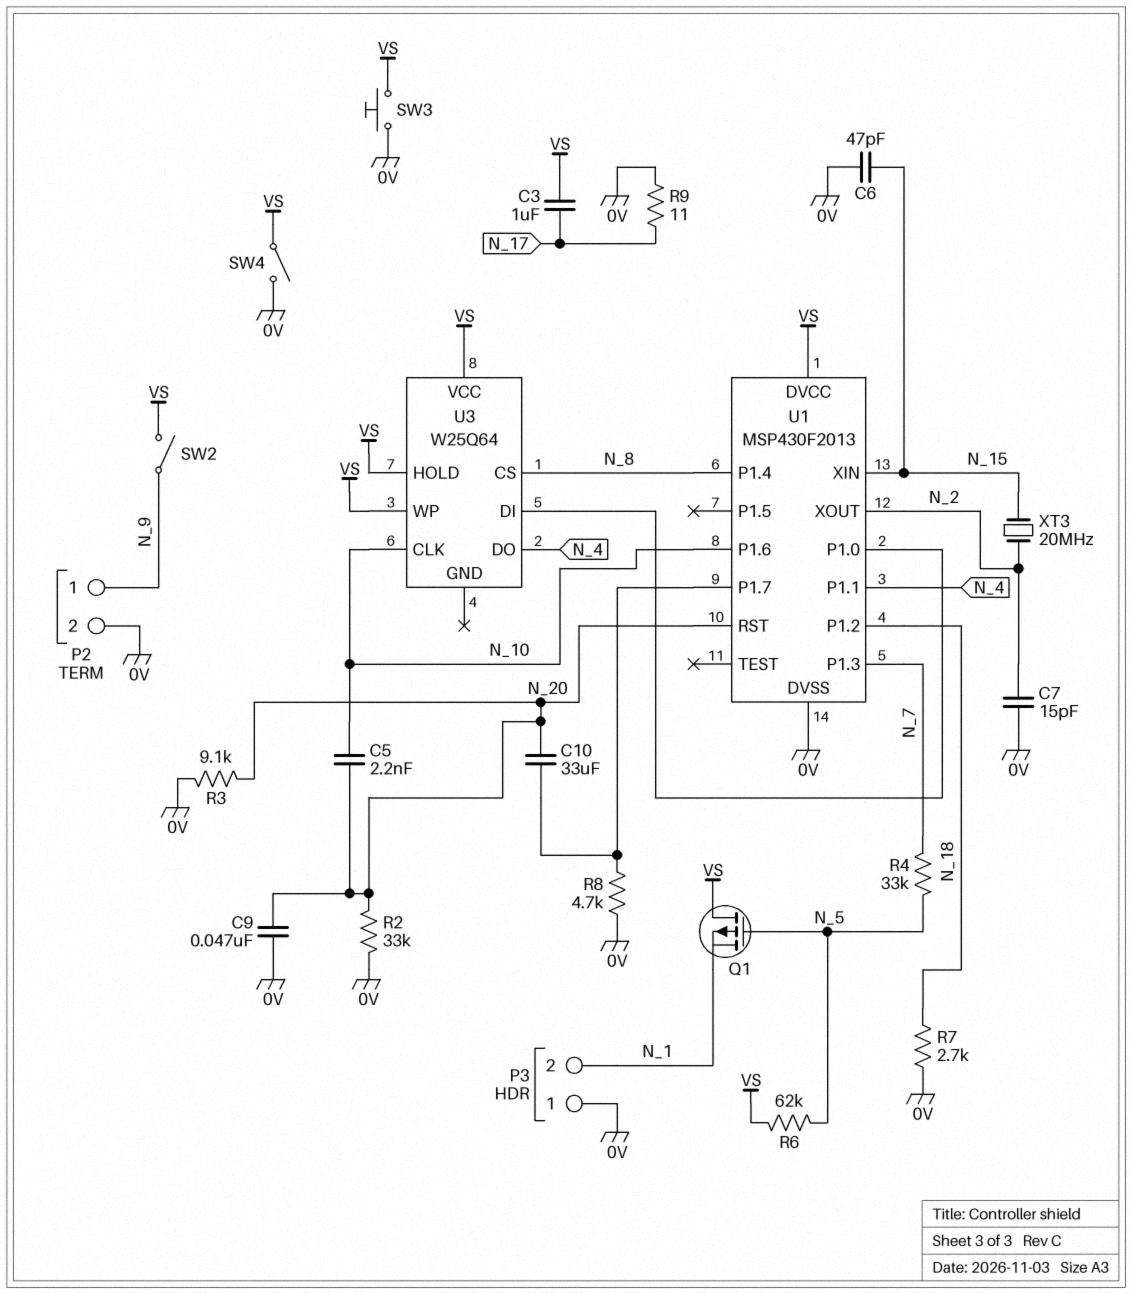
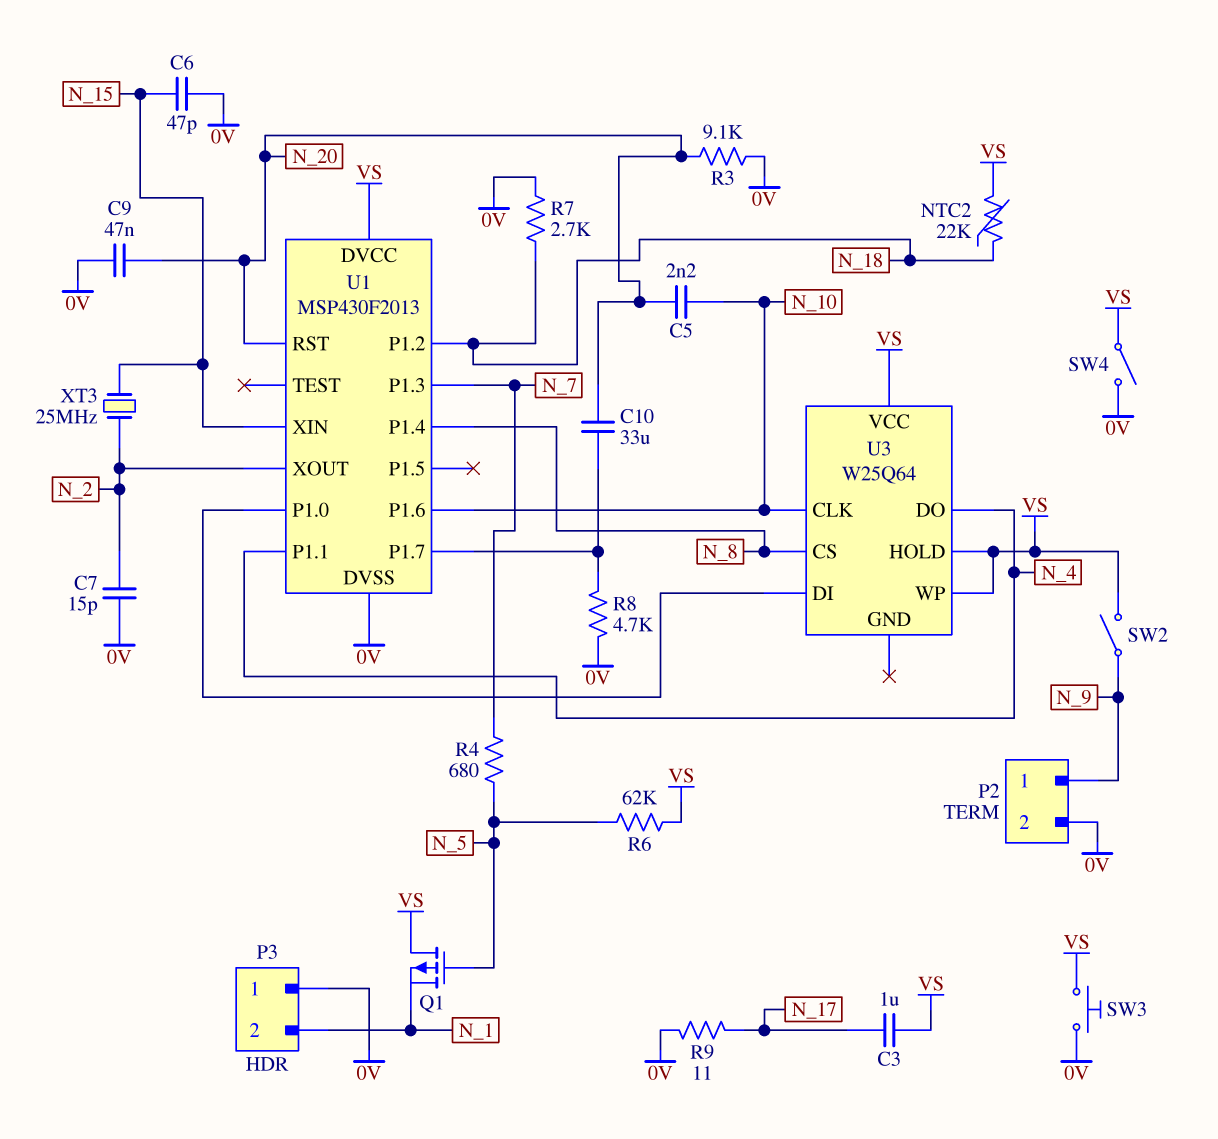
NTC2: none -> 22k (N_18, VS)
R2: 33k (0V, N_20) -> none
R4: 33k (N_5, N_7) -> 680 (N_5, N_7)
XT3: 20MHz (N_2, N_15) -> 25MHz (N_2, N_15)

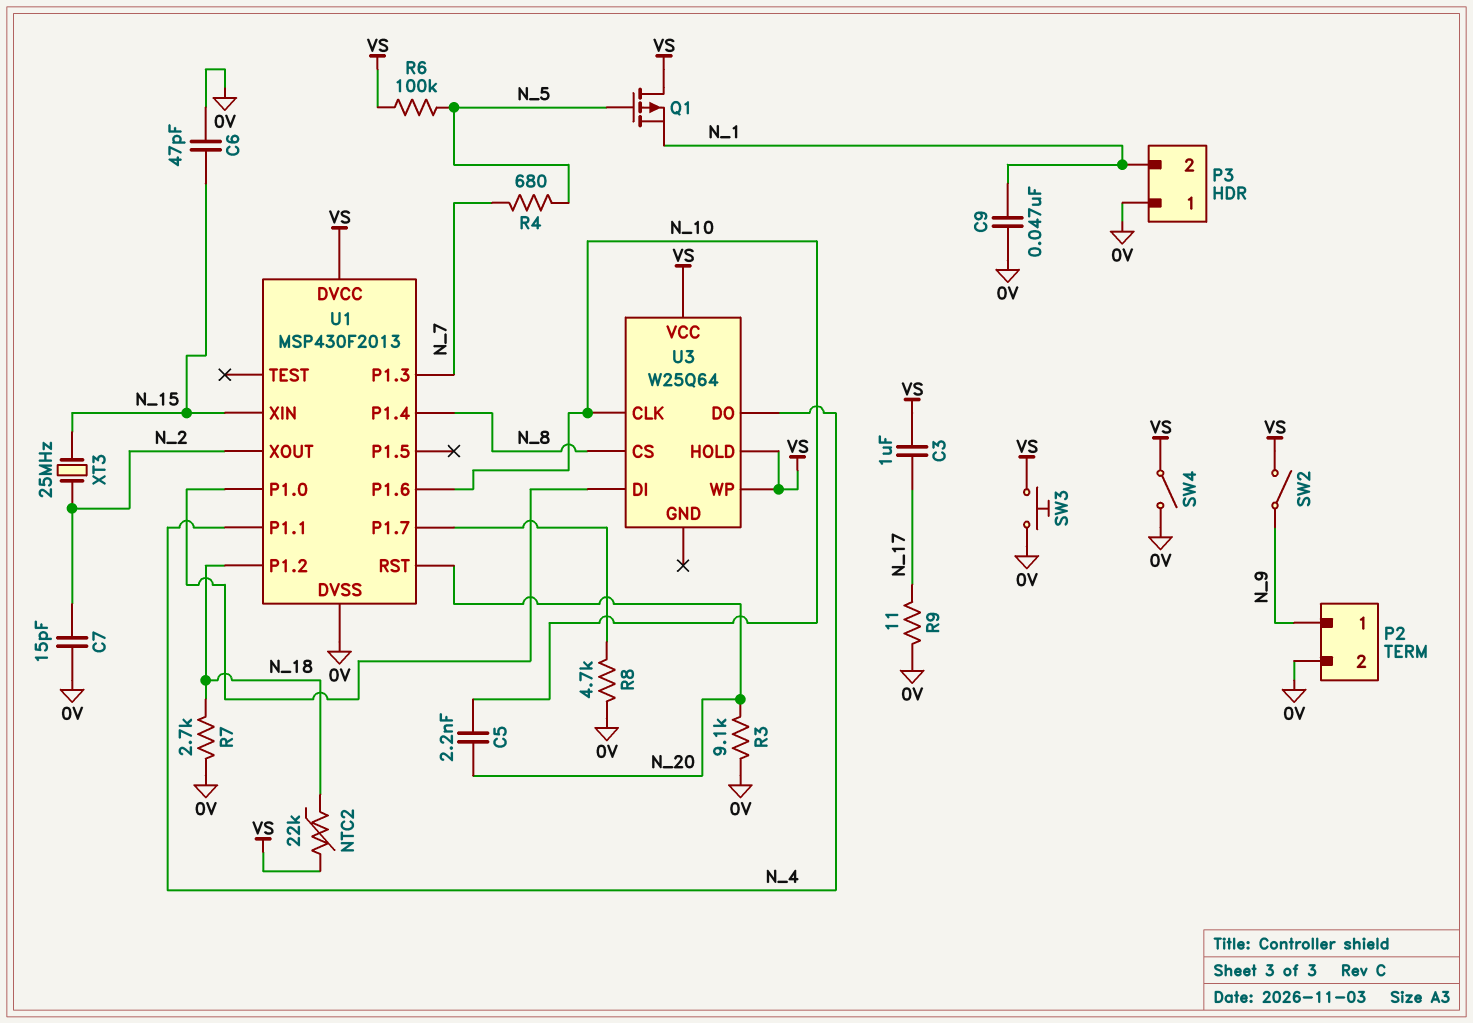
C9: 47nF (0V, N_20) -> 47nF (0V, N_1)
C10: 33uF (N_20, U1/P1.7) -> none
R6: 62k (N_5, VS) -> 100k (N_5, VS)

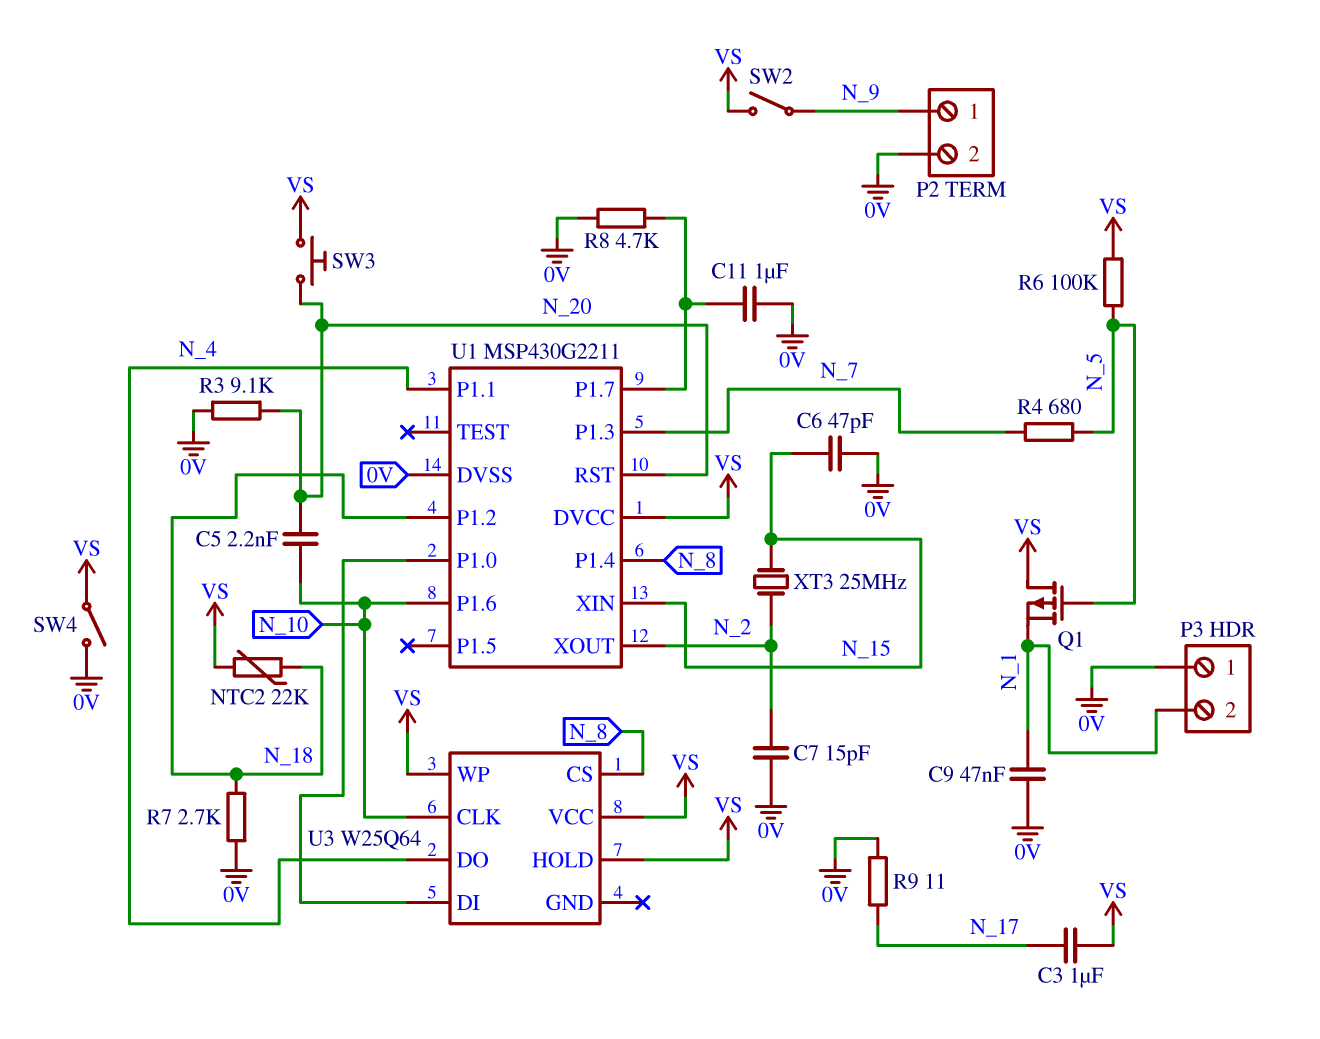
C11: none -> 1uF (0V, U1/P1.7)
SW3: button (0V, VS) -> button (N_20, VS)
U1: MSP430F2013 -> MSP430G2211

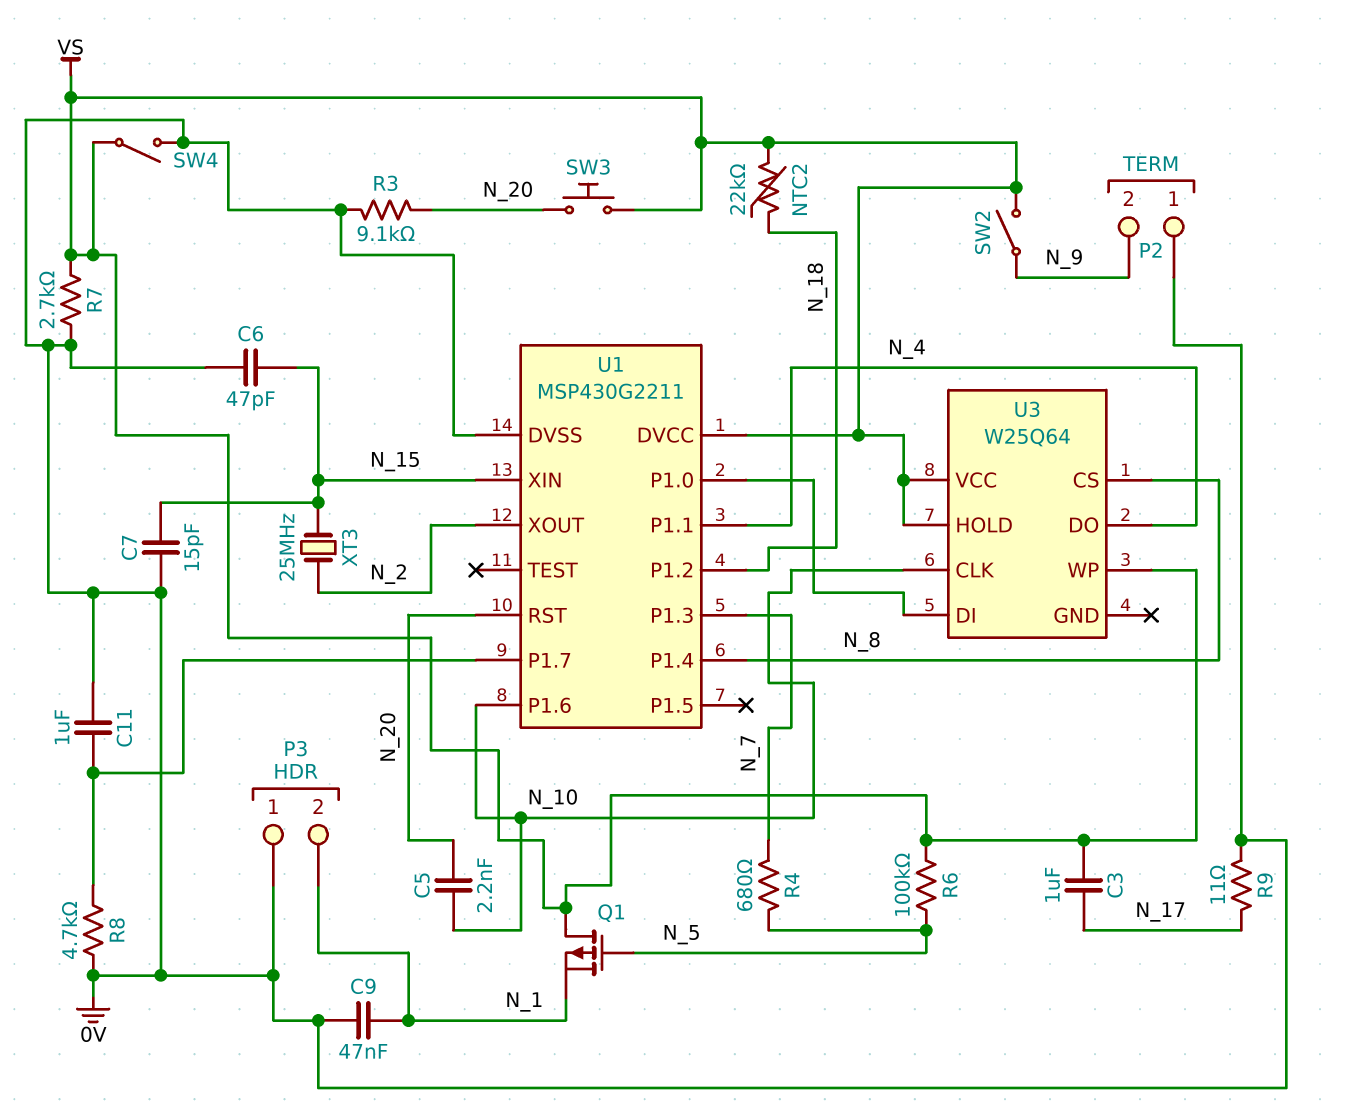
C7: 15pF (0V, N_2) -> 15pF (0V, N_15)
P2 pin 1: N_9 -> 0V
P2 pin 2: 0V -> N_9
R7: 2.7k (0V, N_18) -> 2.7k (0V, VS)

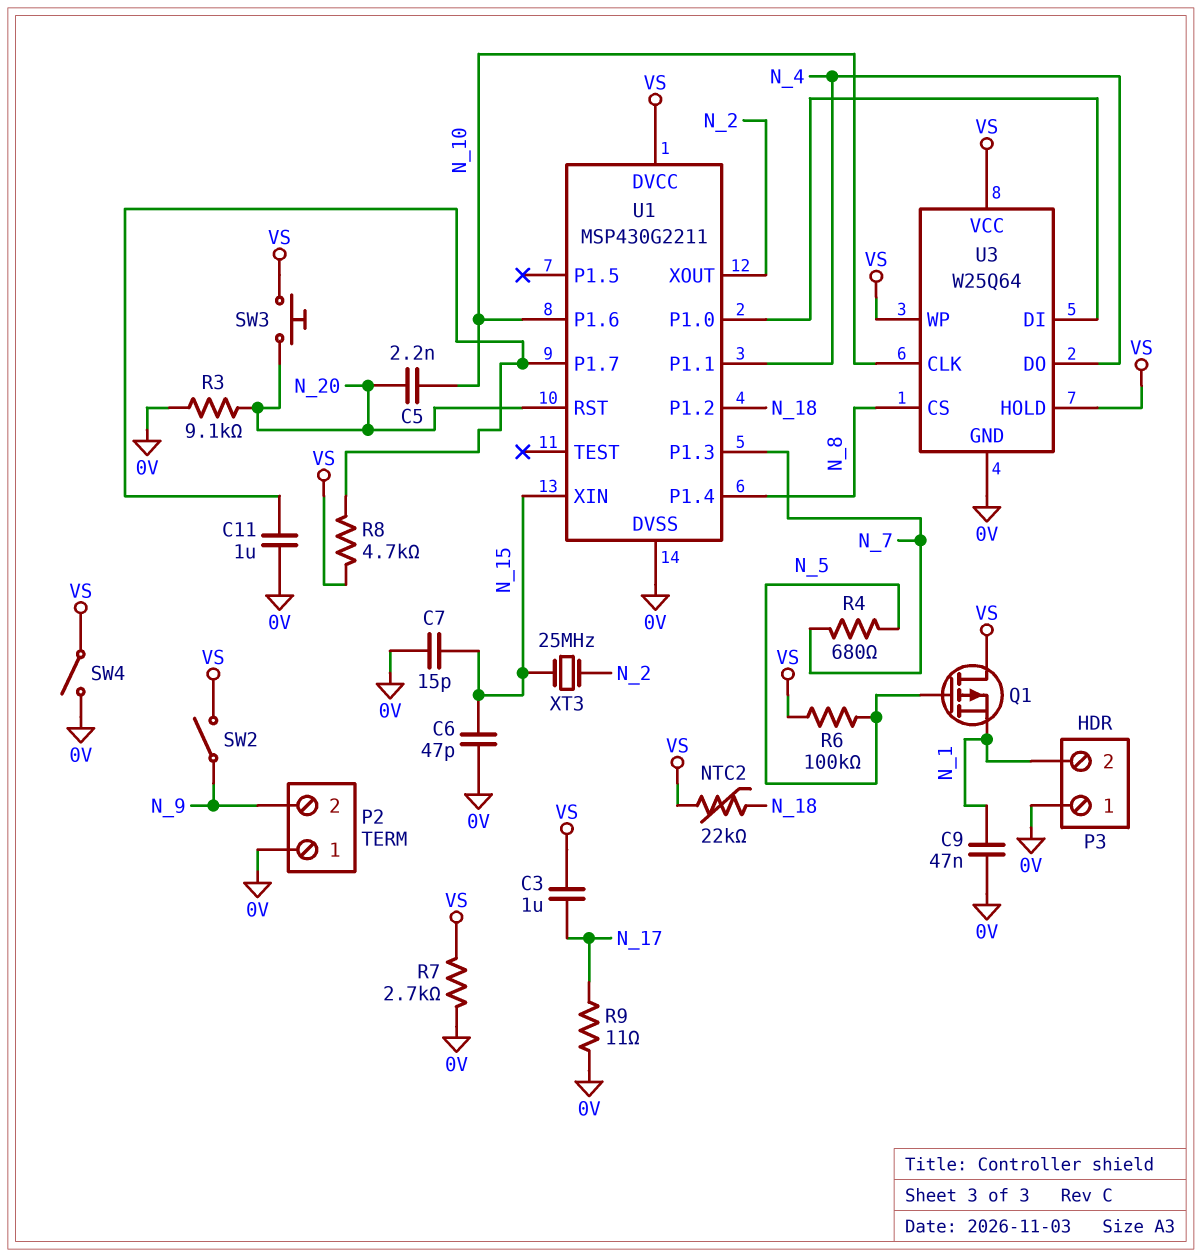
R8: 4.7k (0V, U1/P1.7) -> 4.7k (U1/P1.7, VS)
U3 pin GND: none -> 0V

